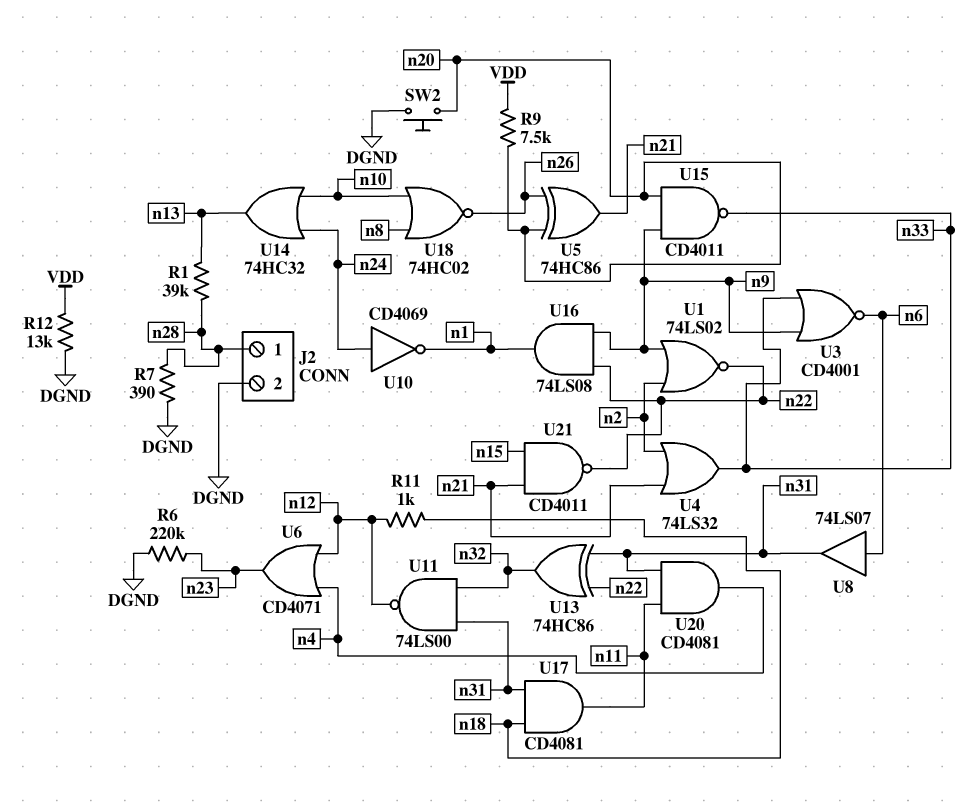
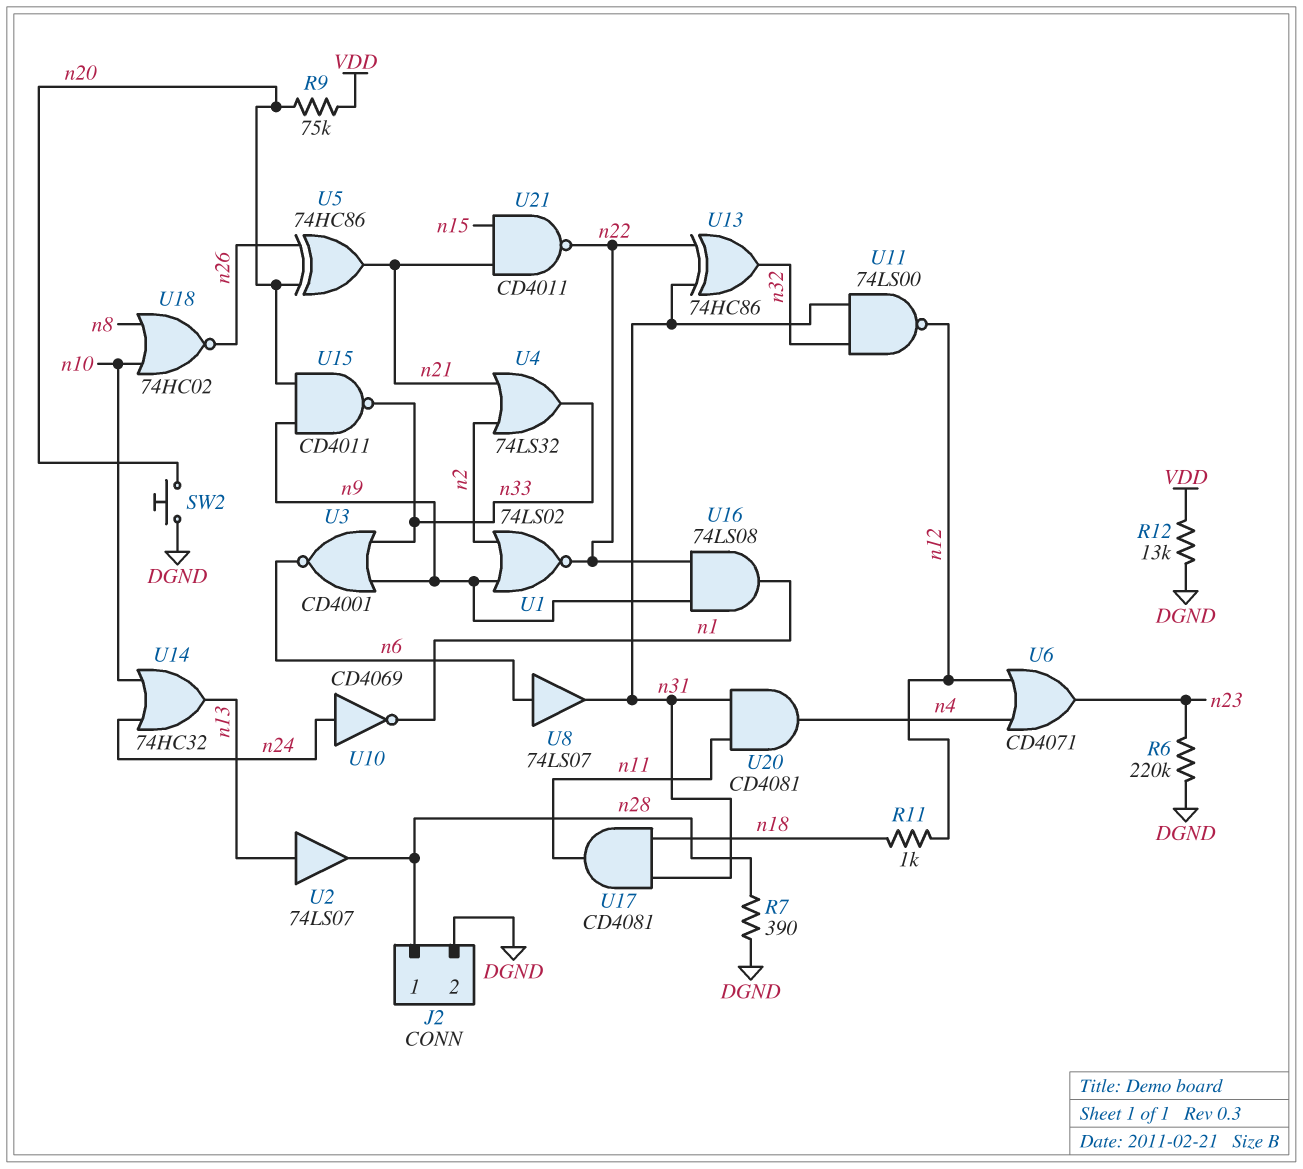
R1: 39k (n13, n28) -> none
R9: 7.5k (VDD, n20) -> 75k (VDD, n20)
U2: none -> buffer 74LS07 (in n13, out n28)

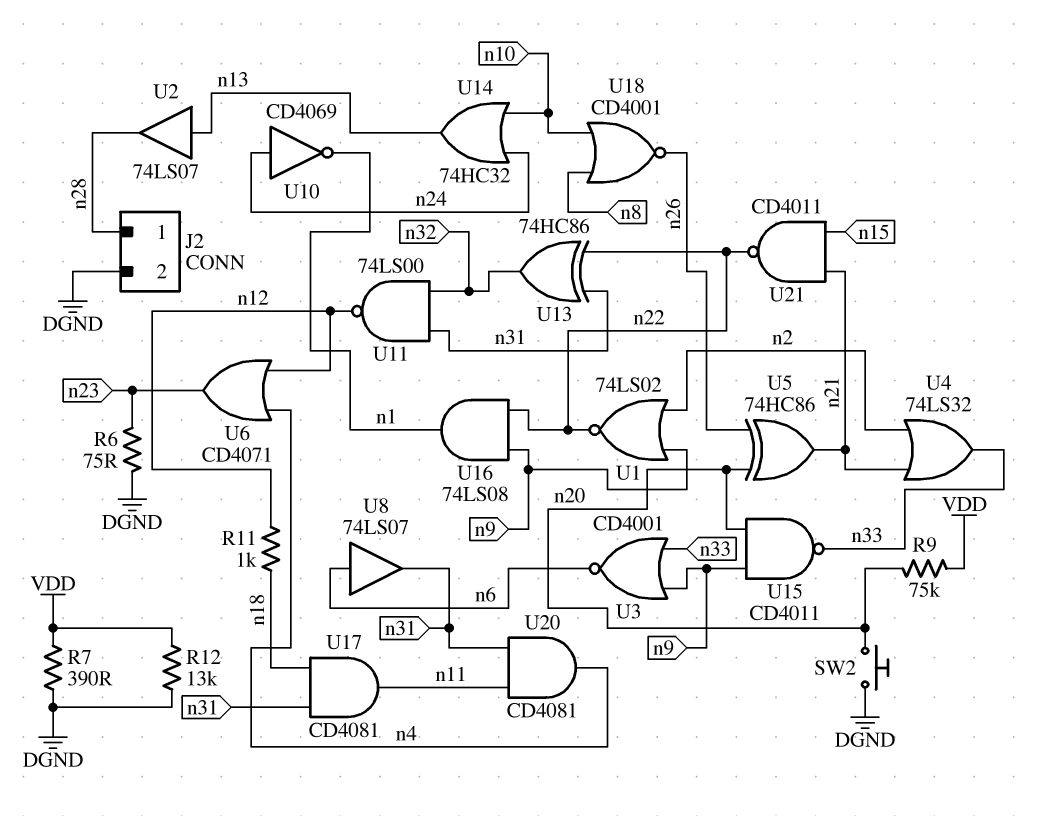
R6: 220k (DGND, n23) -> 75 (DGND, n23)
R7: 390 (DGND, n28) -> 390 (DGND, VDD)
U18: NOR 74HC02 (in n8, in n10, out n26) -> NOR CD4001 (in n8, in n10, out n26)

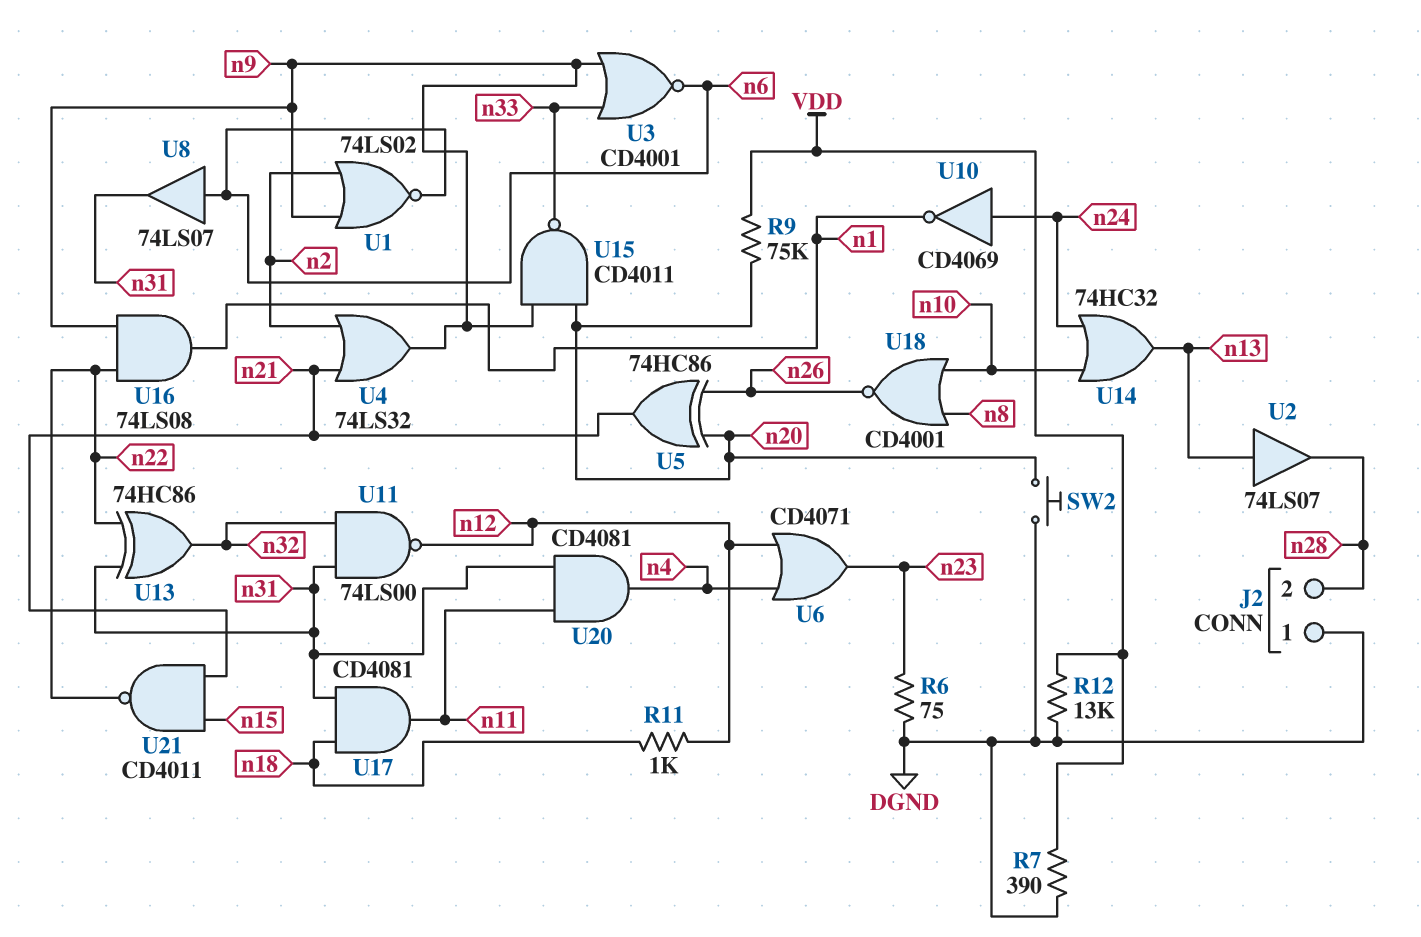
J2 pin 1: n28 -> DGND
J2 pin 2: DGND -> n28
U1: NOR 74LS02 (in n2, in n9, out n22) -> NOR 74LS02 (in n2, in n9, out n6)
U4: OR 74LS32 (in n2, in n21, out n33) -> OR 74LS32 (in n2, in n21, out n9)

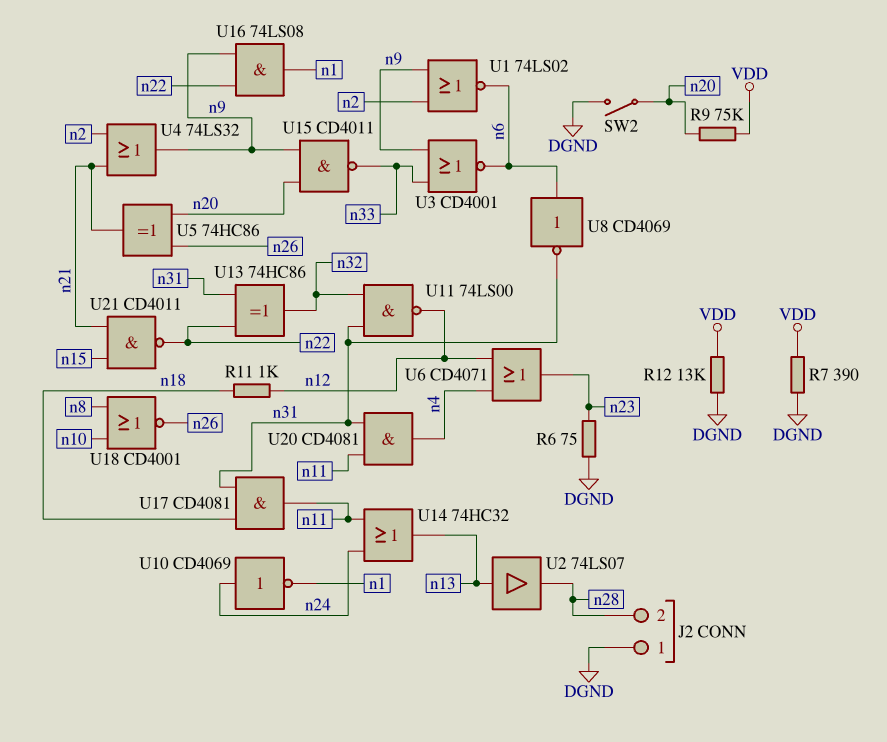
SW2: button (DGND, n20) -> switch (DGND, n20)
U8: buffer 74LS07 (in n6, out n31) -> NOT CD4069 (in n6, out n31)
U14: OR 74HC32 (in n10, in n24, out n13) -> OR 74HC32 (in n11, in n24, out n13)

